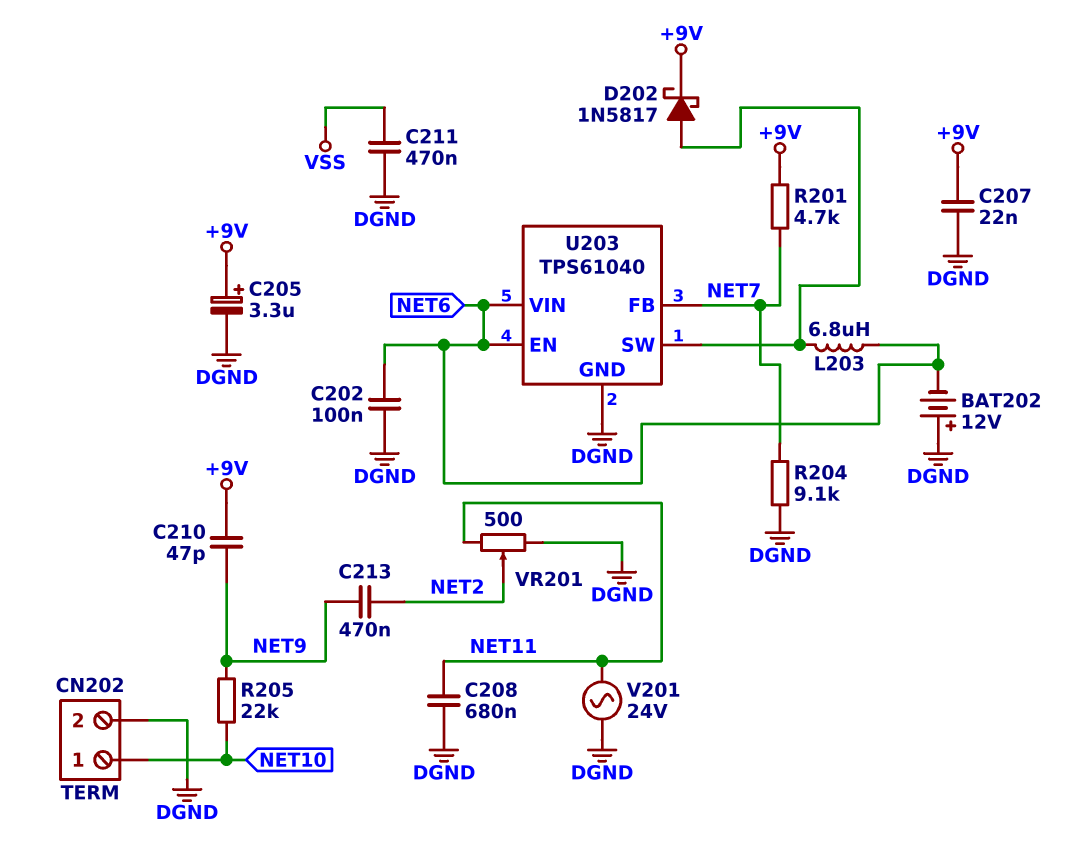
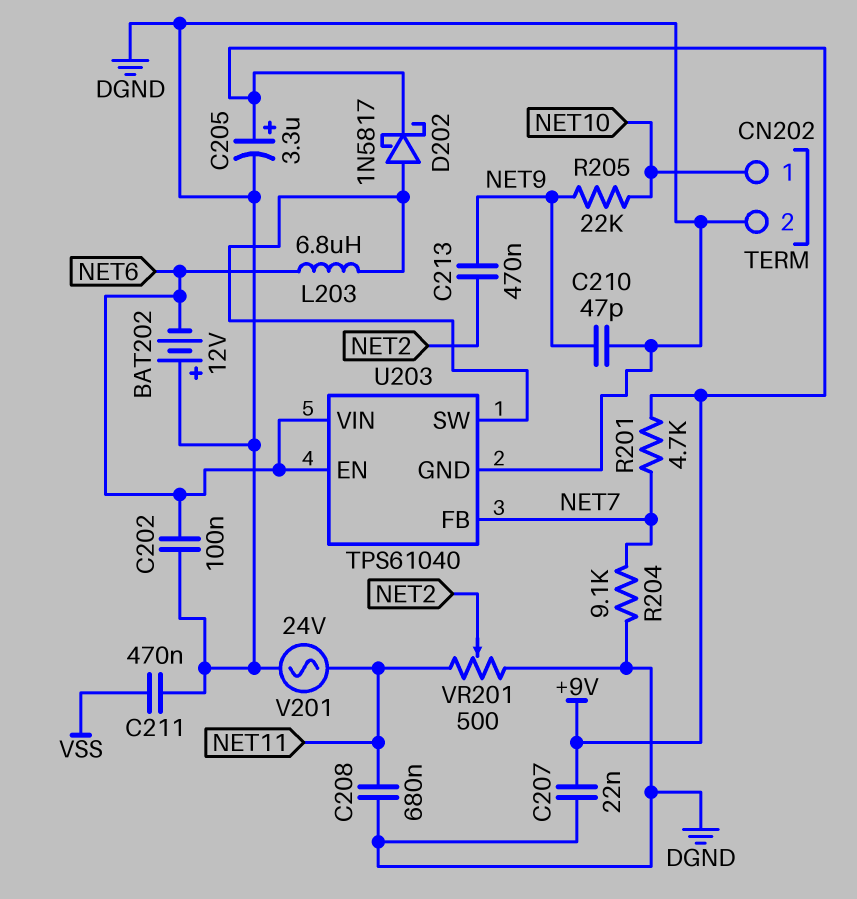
C210: 47pF (+9V, NET9) -> 47pF (DGND, NET9)

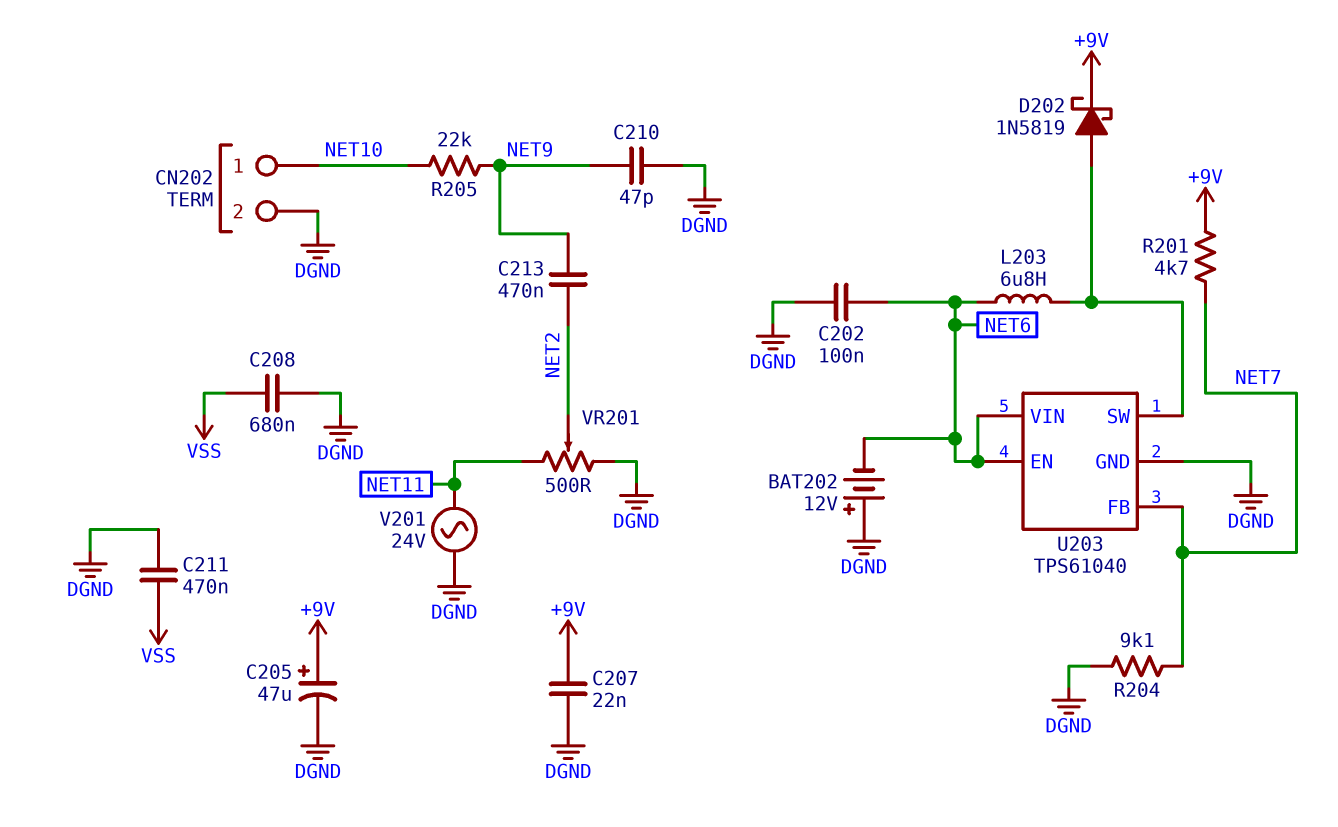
C205: 3.3uF (plus +9V, minus DGND) -> 47uF (plus +9V, minus DGND)
C208: 680nF (DGND, NET11) -> 680nF (DGND, VSS)
D202: schottky 1N5817 (A U203/SW, K +9V) -> schottky 1N5819 (A U203/SW, K +9V)

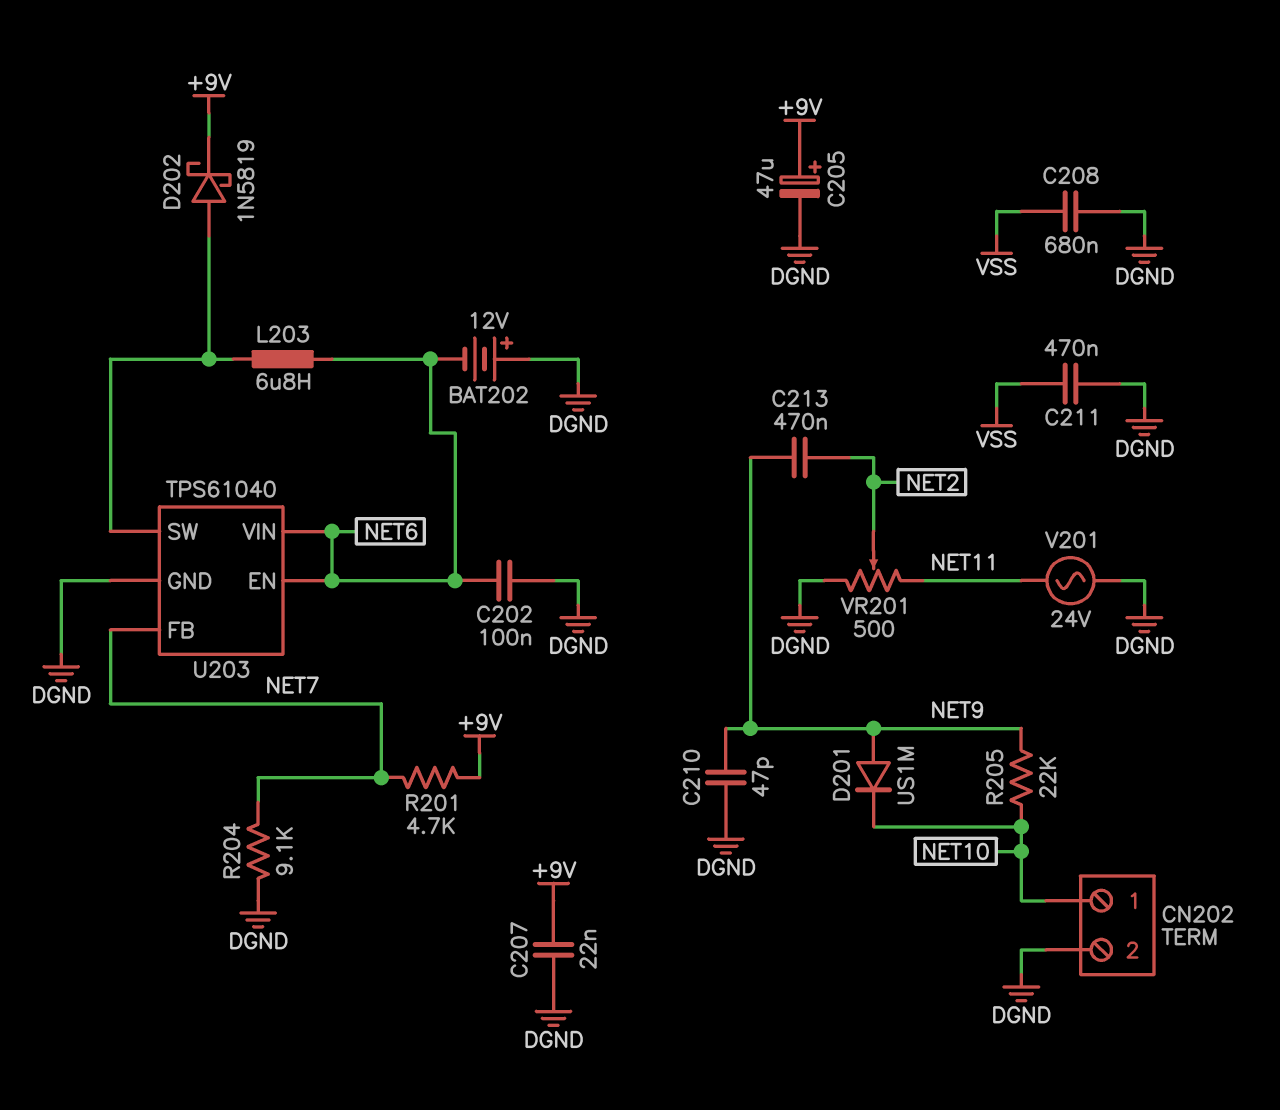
D201: none -> diode US1M (A NET9, K NET10)

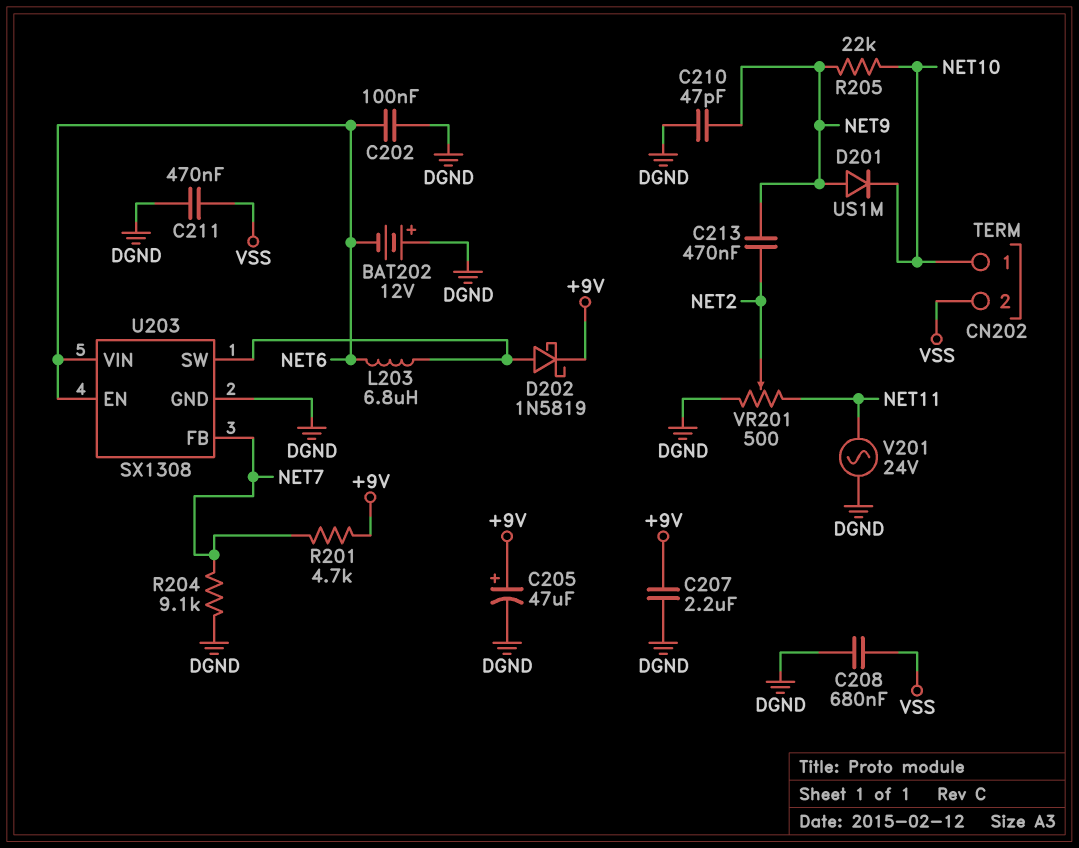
C207: 22nF (+9V, DGND) -> 2.2uF (+9V, DGND)
CN202 pin 2: DGND -> VSS
U203: TPS61040 -> SX1308

